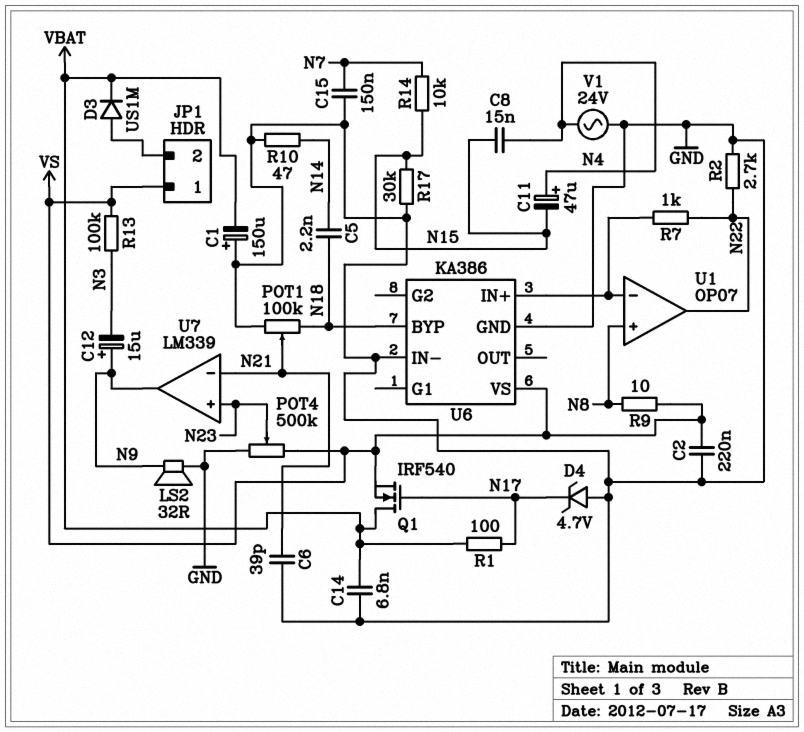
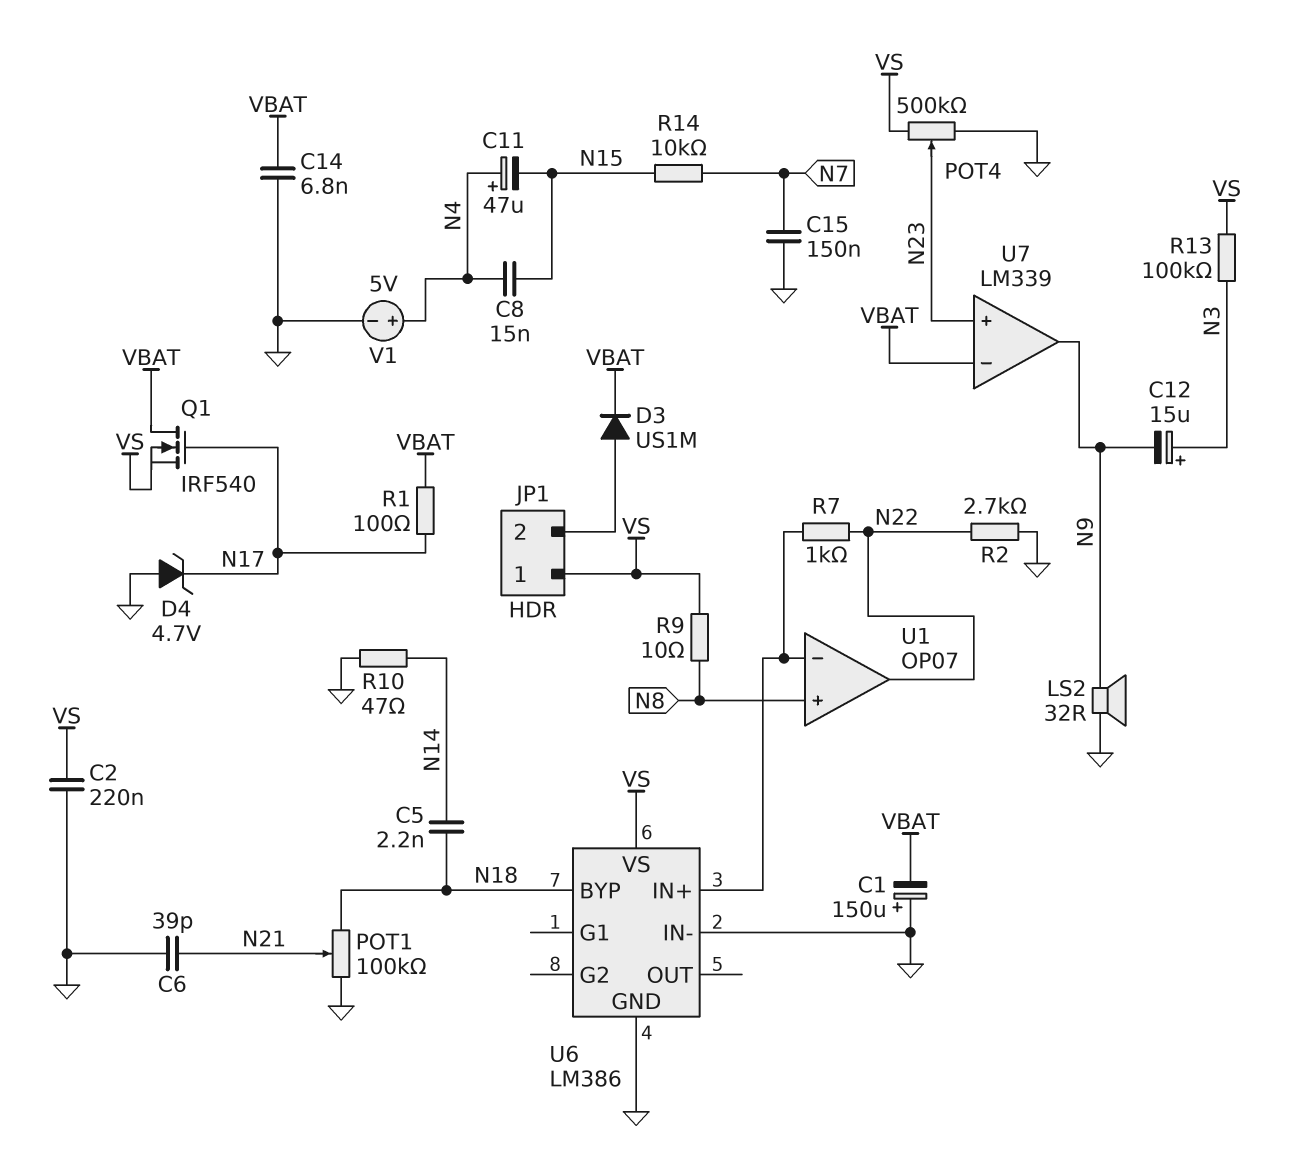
C12: 15uF (plus N9, minus N3) -> 15uF (plus N3, minus N9)
R17: 30k (GND, N15) -> none
U6: KA386 -> LM386
U7 pin in-: N21 -> VBAT
V1: AC 24V (GND, N4) -> 5V (plus N4, minus GND)

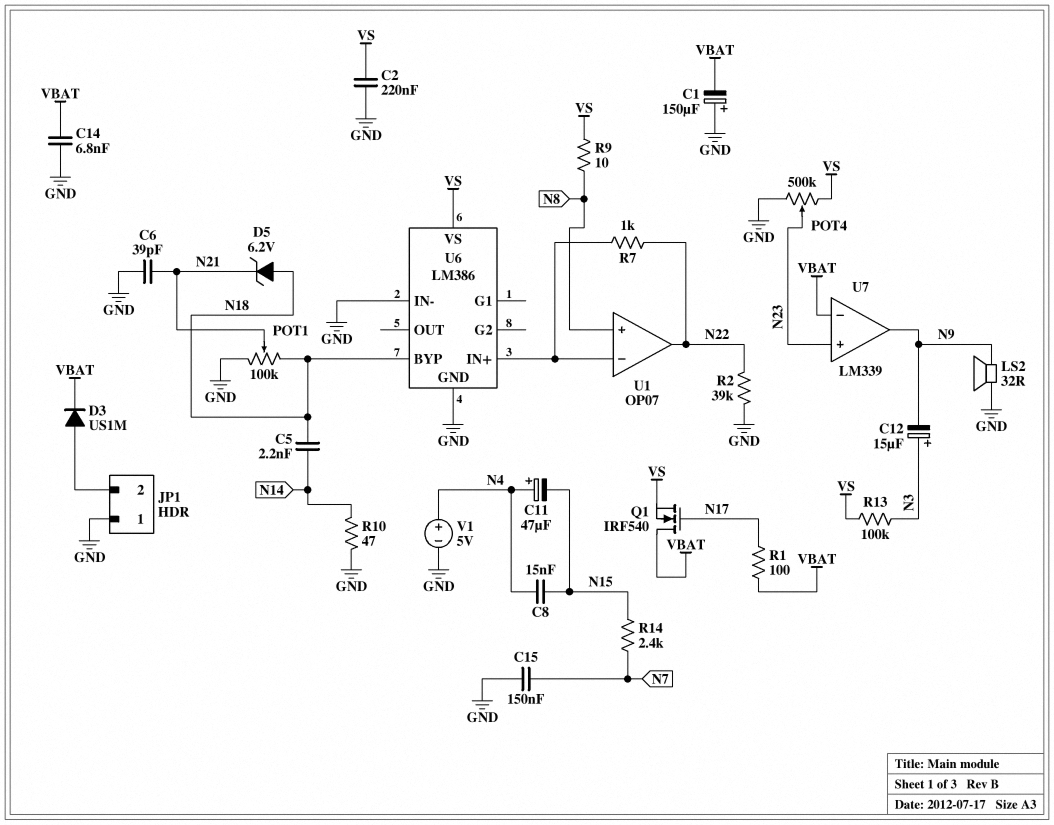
D4: zener 4.7V (A GND, K N17) -> none
D5: none -> zener 6.2V (A N18, K N21)
JP1 pin 1: VS -> GND
R2: 2.7k (GND, N22) -> 39k (GND, N22)
R14: 10k (N7, N15) -> 2.4k (N7, N15)

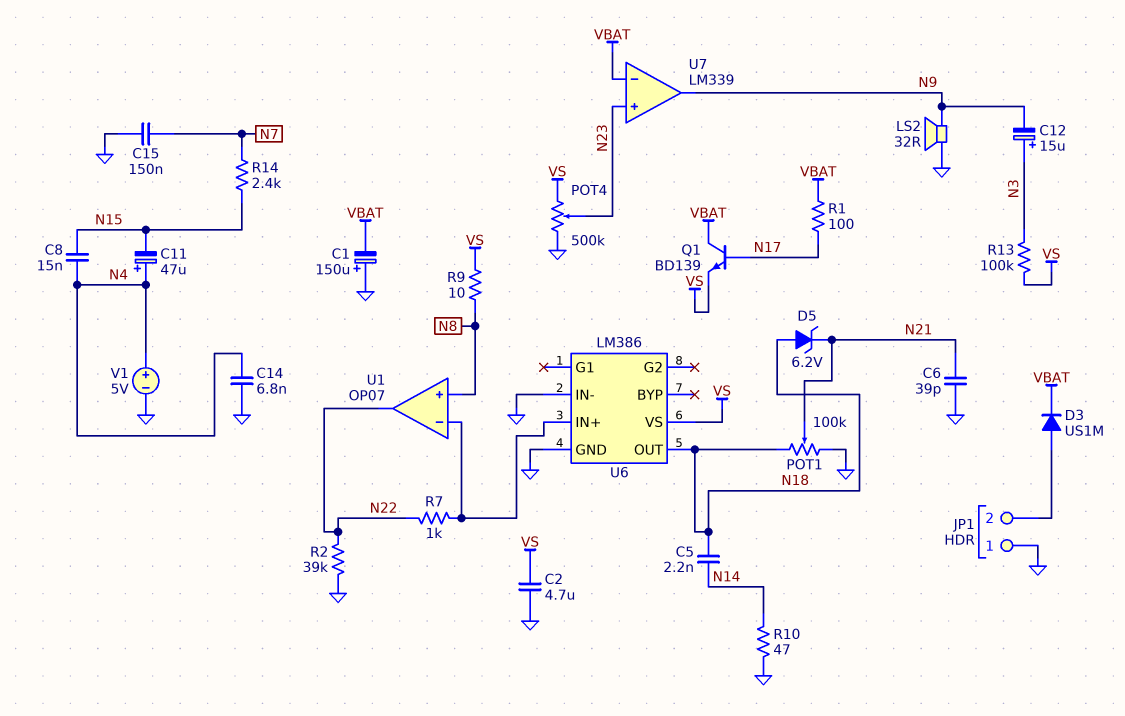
C2: 220nF (GND, VS) -> 4.7uF (GND, VS)
C14: 6.8nF (GND, VBAT) -> 6.8nF (GND, N4)
Q1: NMOS IRF540 (G N17, D VBAT, S VS) -> NPN BD139 (B N17, C VBAT, E VS)
U6 pin BYP: N18 -> none
U6 pin OUT: none -> N18

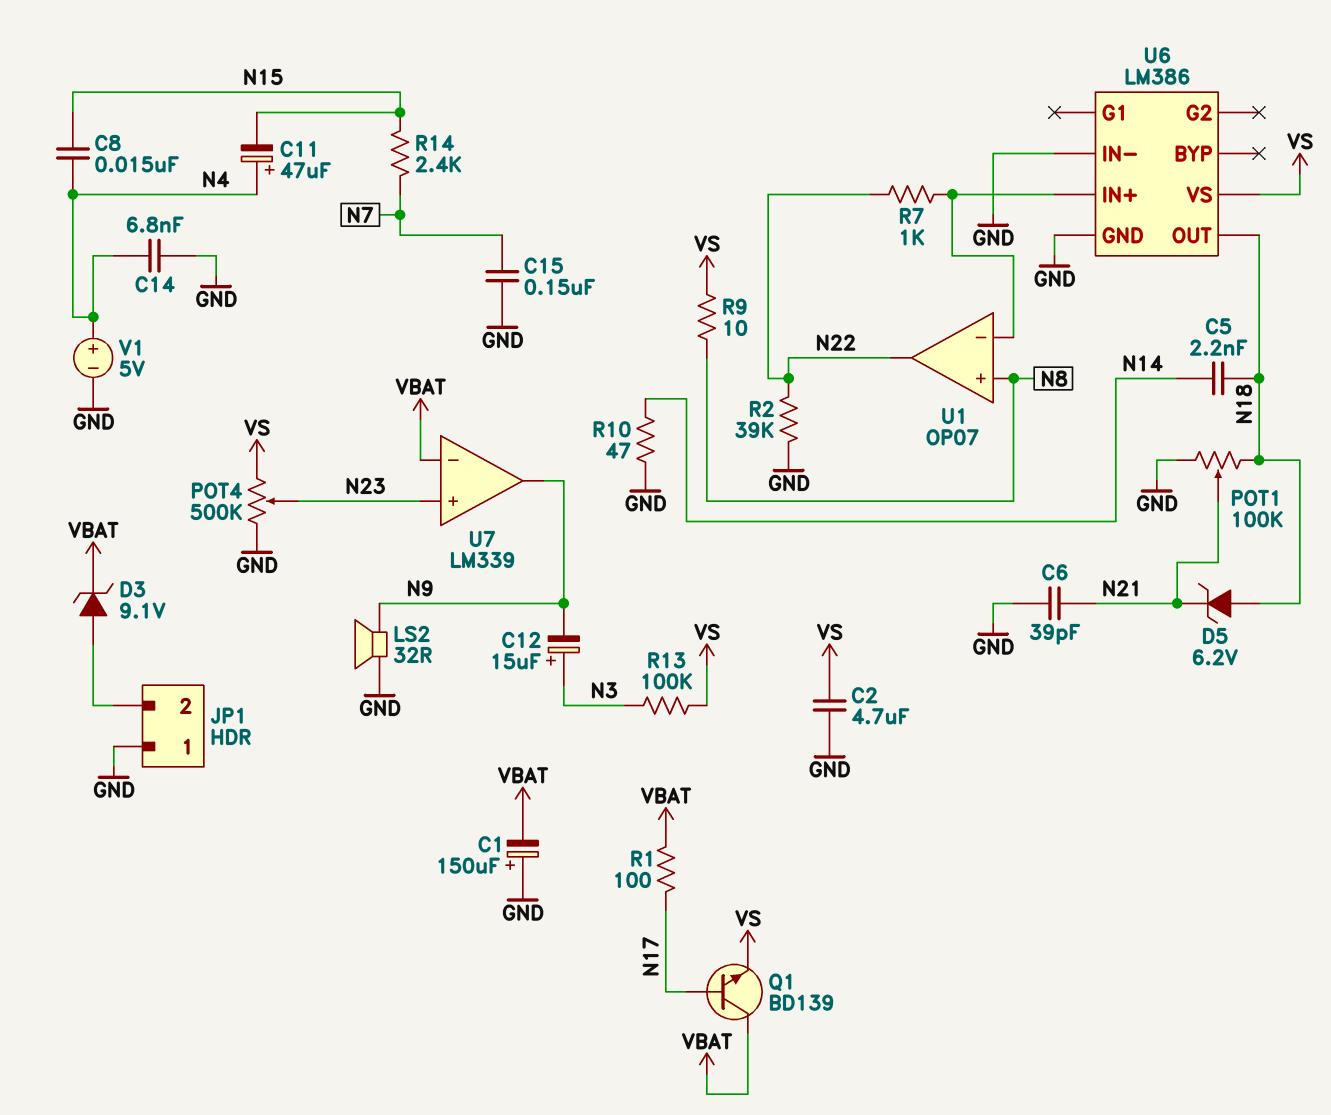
D3: diode US1M (A JP1/2, K VBAT) -> zener 9.1V (A JP1/2, K VBAT)

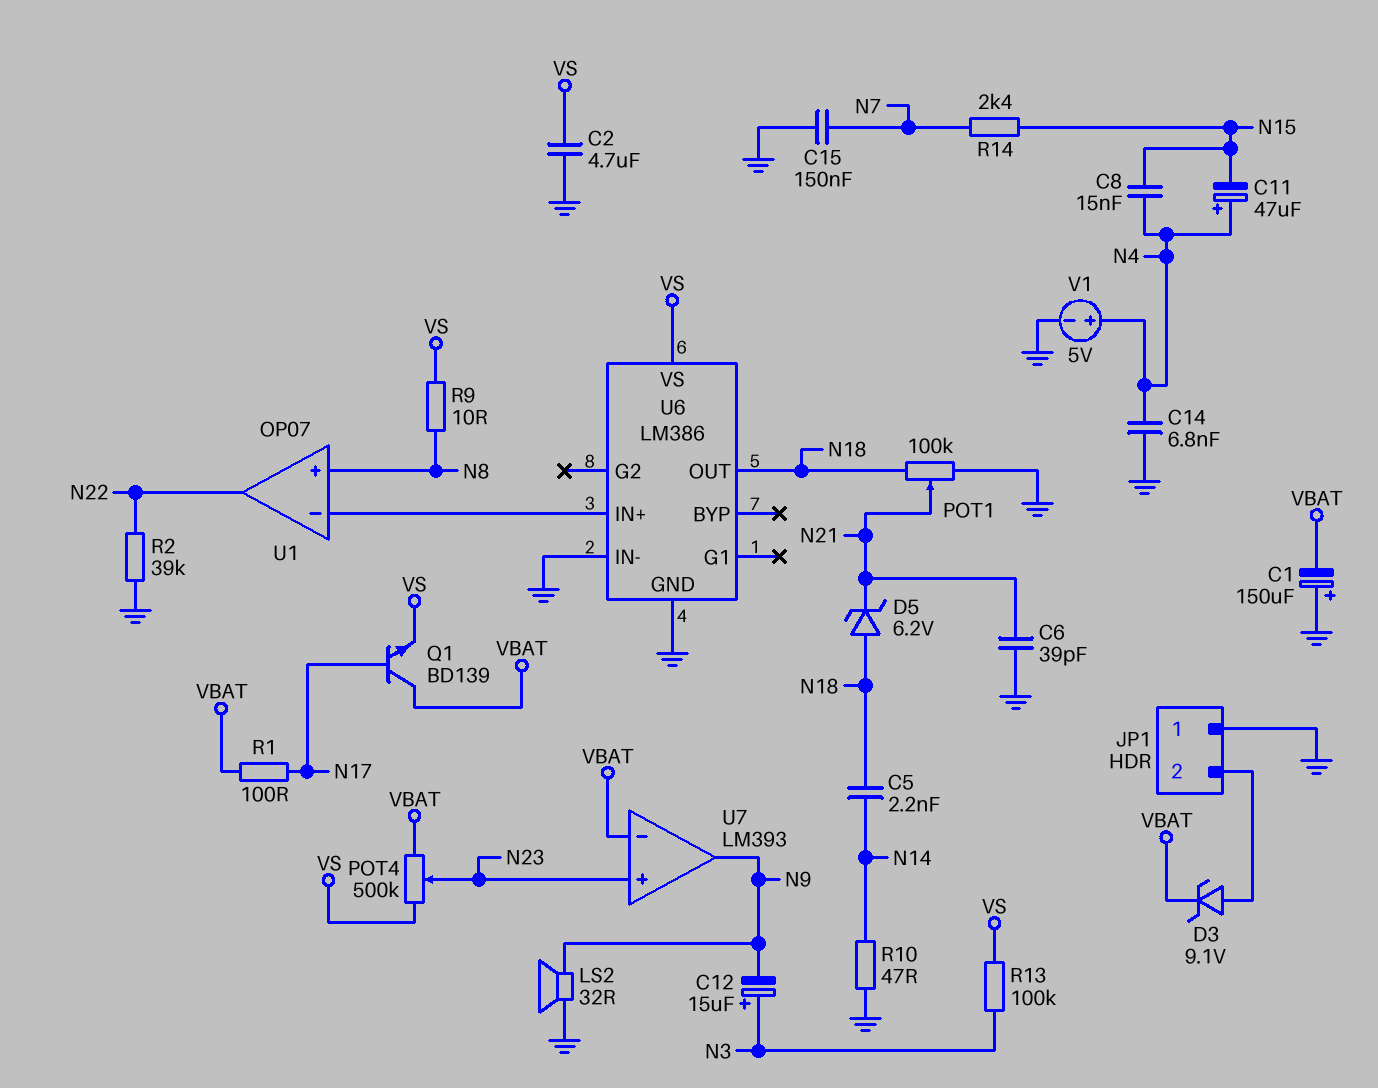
POT4: 500k (GND, VS, wiper N23) -> 500k (VBAT, VS, wiper N23)
R7: 1k (N22, U1/in-) -> none
U7: LM339 -> LM393

